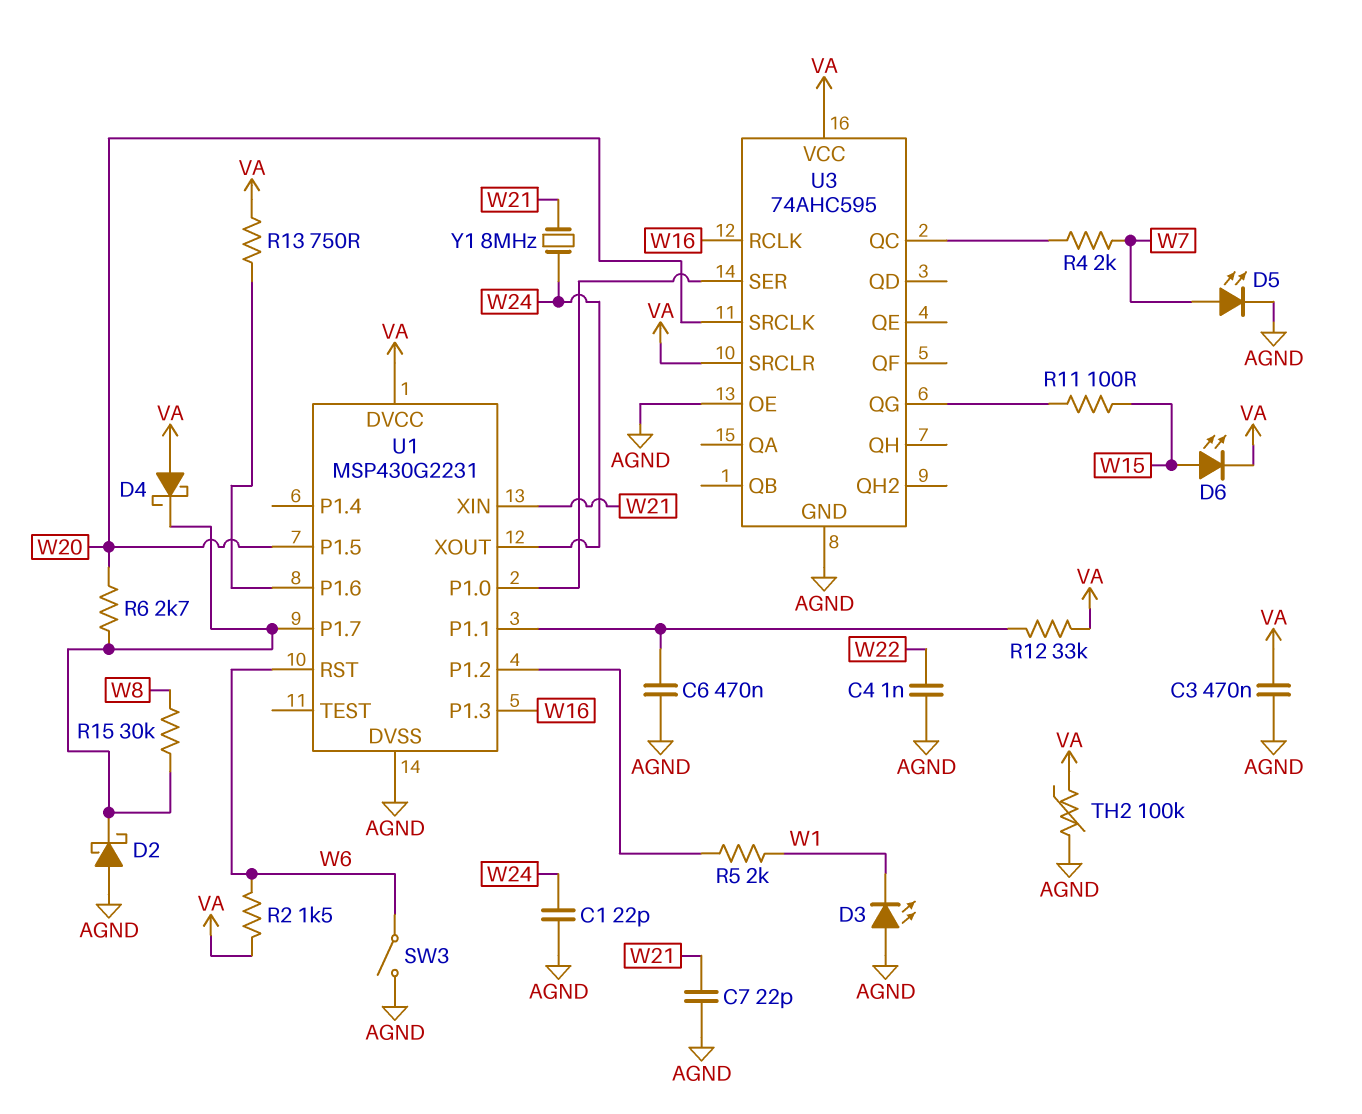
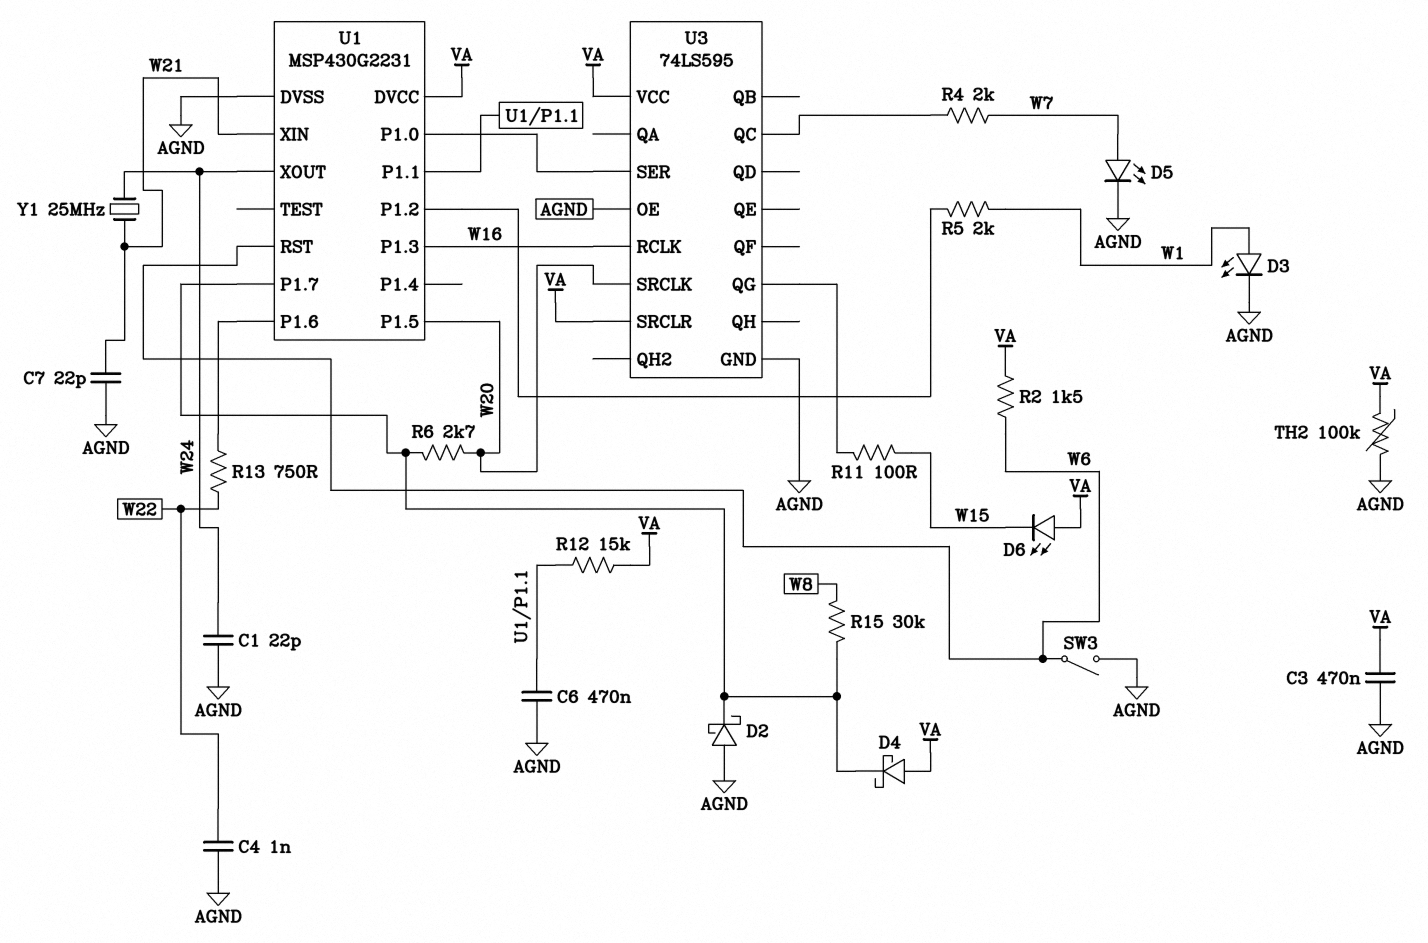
D3: LED (A AGND, K W1) -> LED (A W1, K AGND)
D6: LED (A W15, K VA) -> LED (A VA, K W15)
R12: 33k (U1/P1.1, VA) -> 15k (U1/P1.1, VA)
R13: 750 (U1/P1.6, VA) -> 750 (U1/P1.6, W22)
U3: 74AHC595 -> 74LS595
Y1: 8MHz (W21, W24) -> 25MHz (W21, W24)

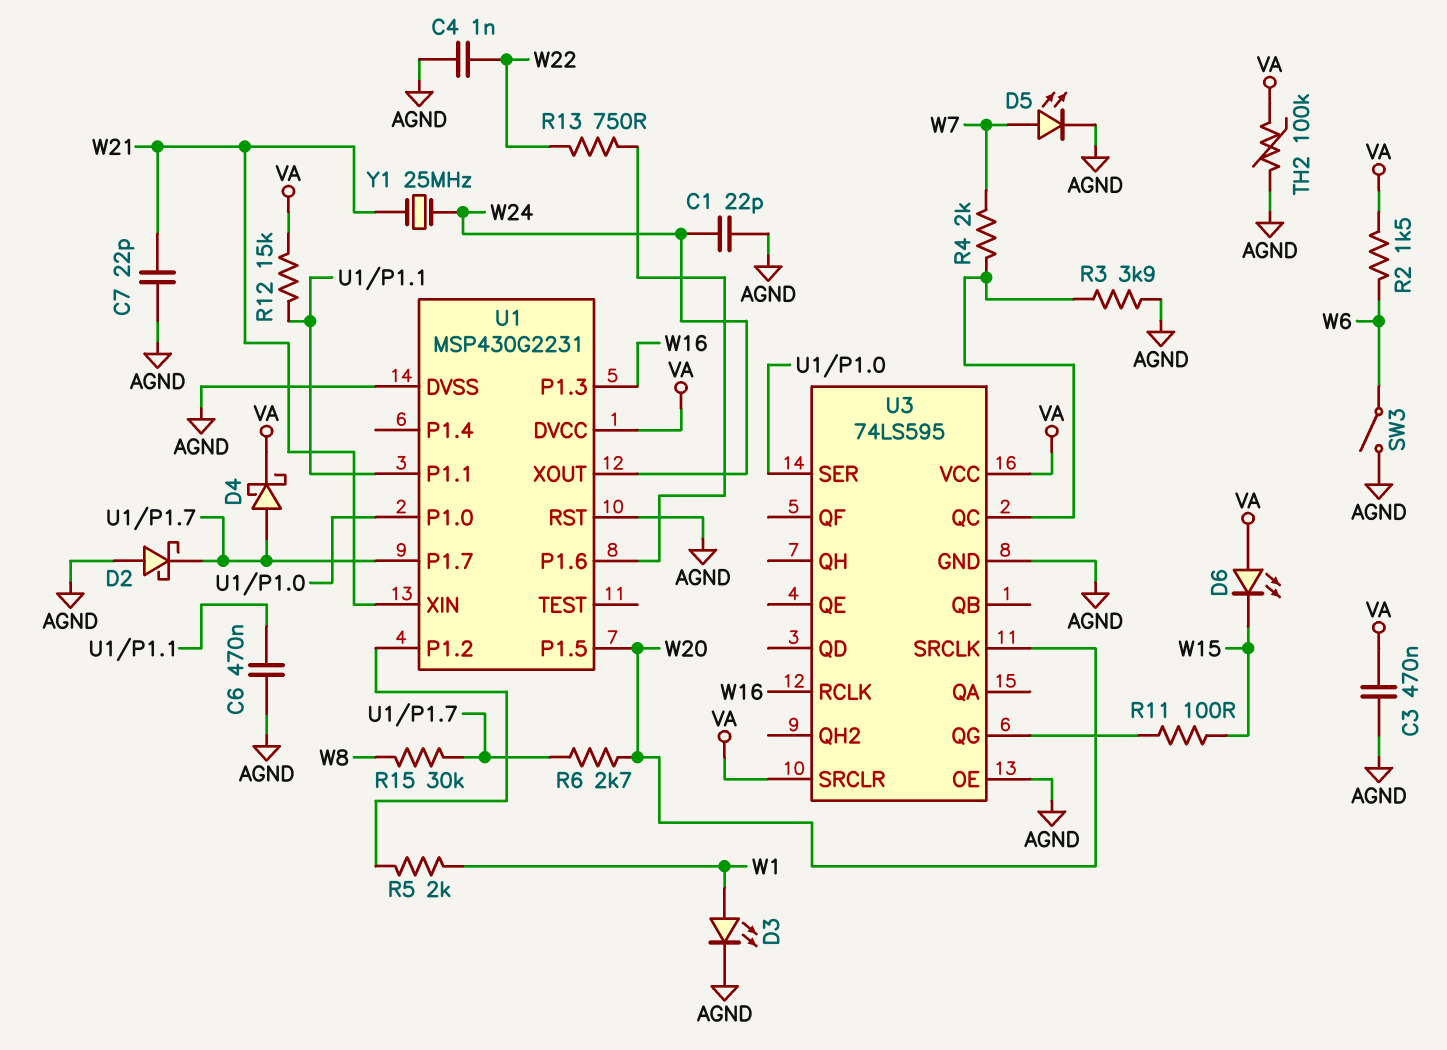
D4: schottky (A VA, K U1/P1.7) -> schottky (A U1/P1.7, K VA)
R3: none -> 3.9k (AGND, U3/QC)
U1 pin RST: W6 -> AGND

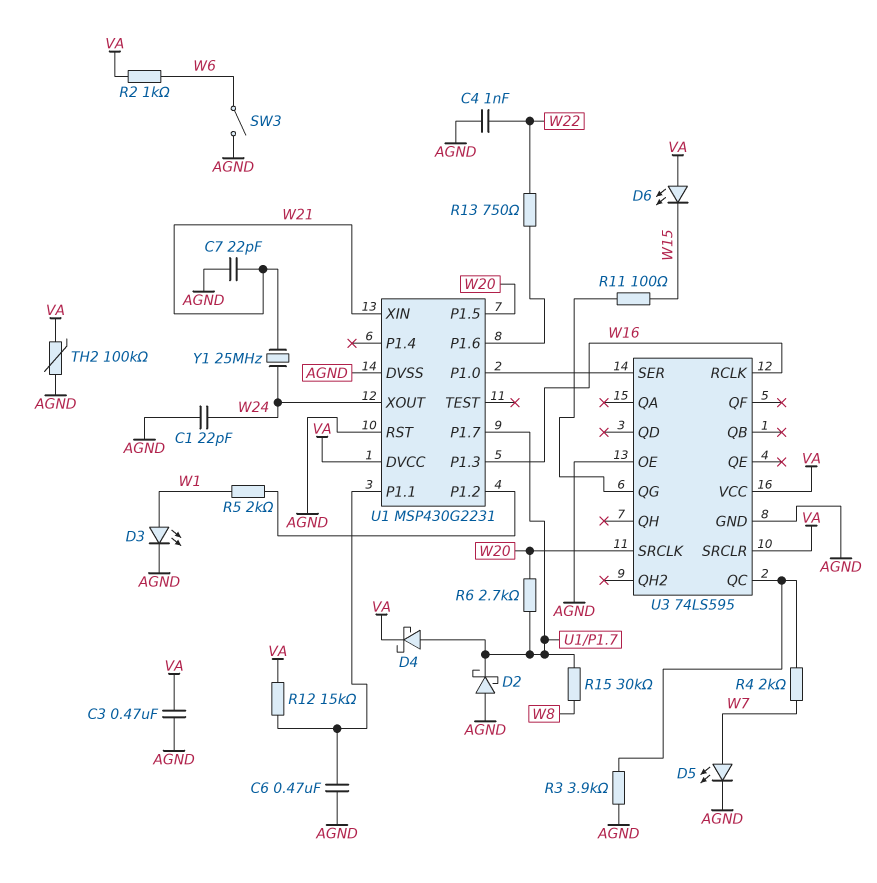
R2: 1.5k (VA, W6) -> 1k (VA, W6)

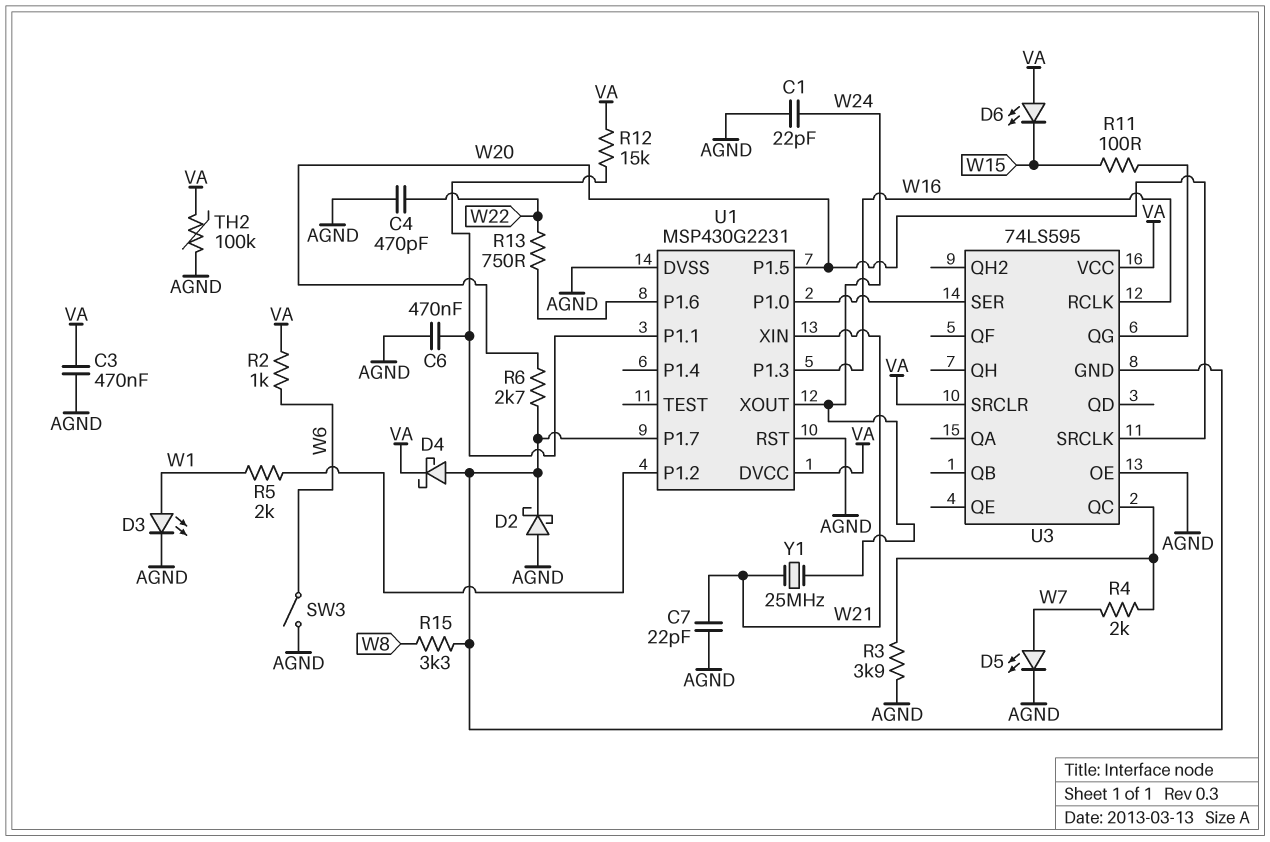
C4: 1nF (AGND, W22) -> 470pF (AGND, W22)
R15: 30k (U1/P1.7, W8) -> 3.3k (U1/P1.7, W8)
U3 pin GND: AGND -> U1/P1.7

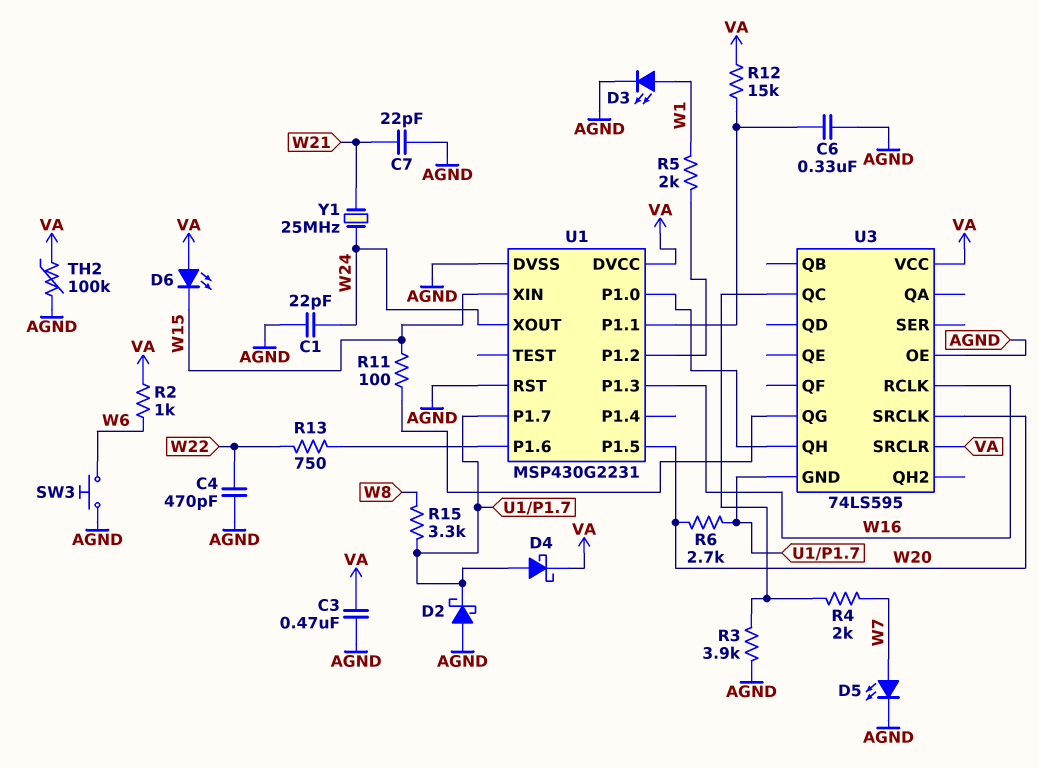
C6: 470nF (AGND, U1/P1.1) -> 330nF (AGND, U1/P1.1)
SW3: switch (AGND, W6) -> button (AGND, W6)
U1 pin XIN: W21 -> W15
U3 pin QH: none -> U1/P1.0
U3 pin SER: U1/P1.0 -> none

